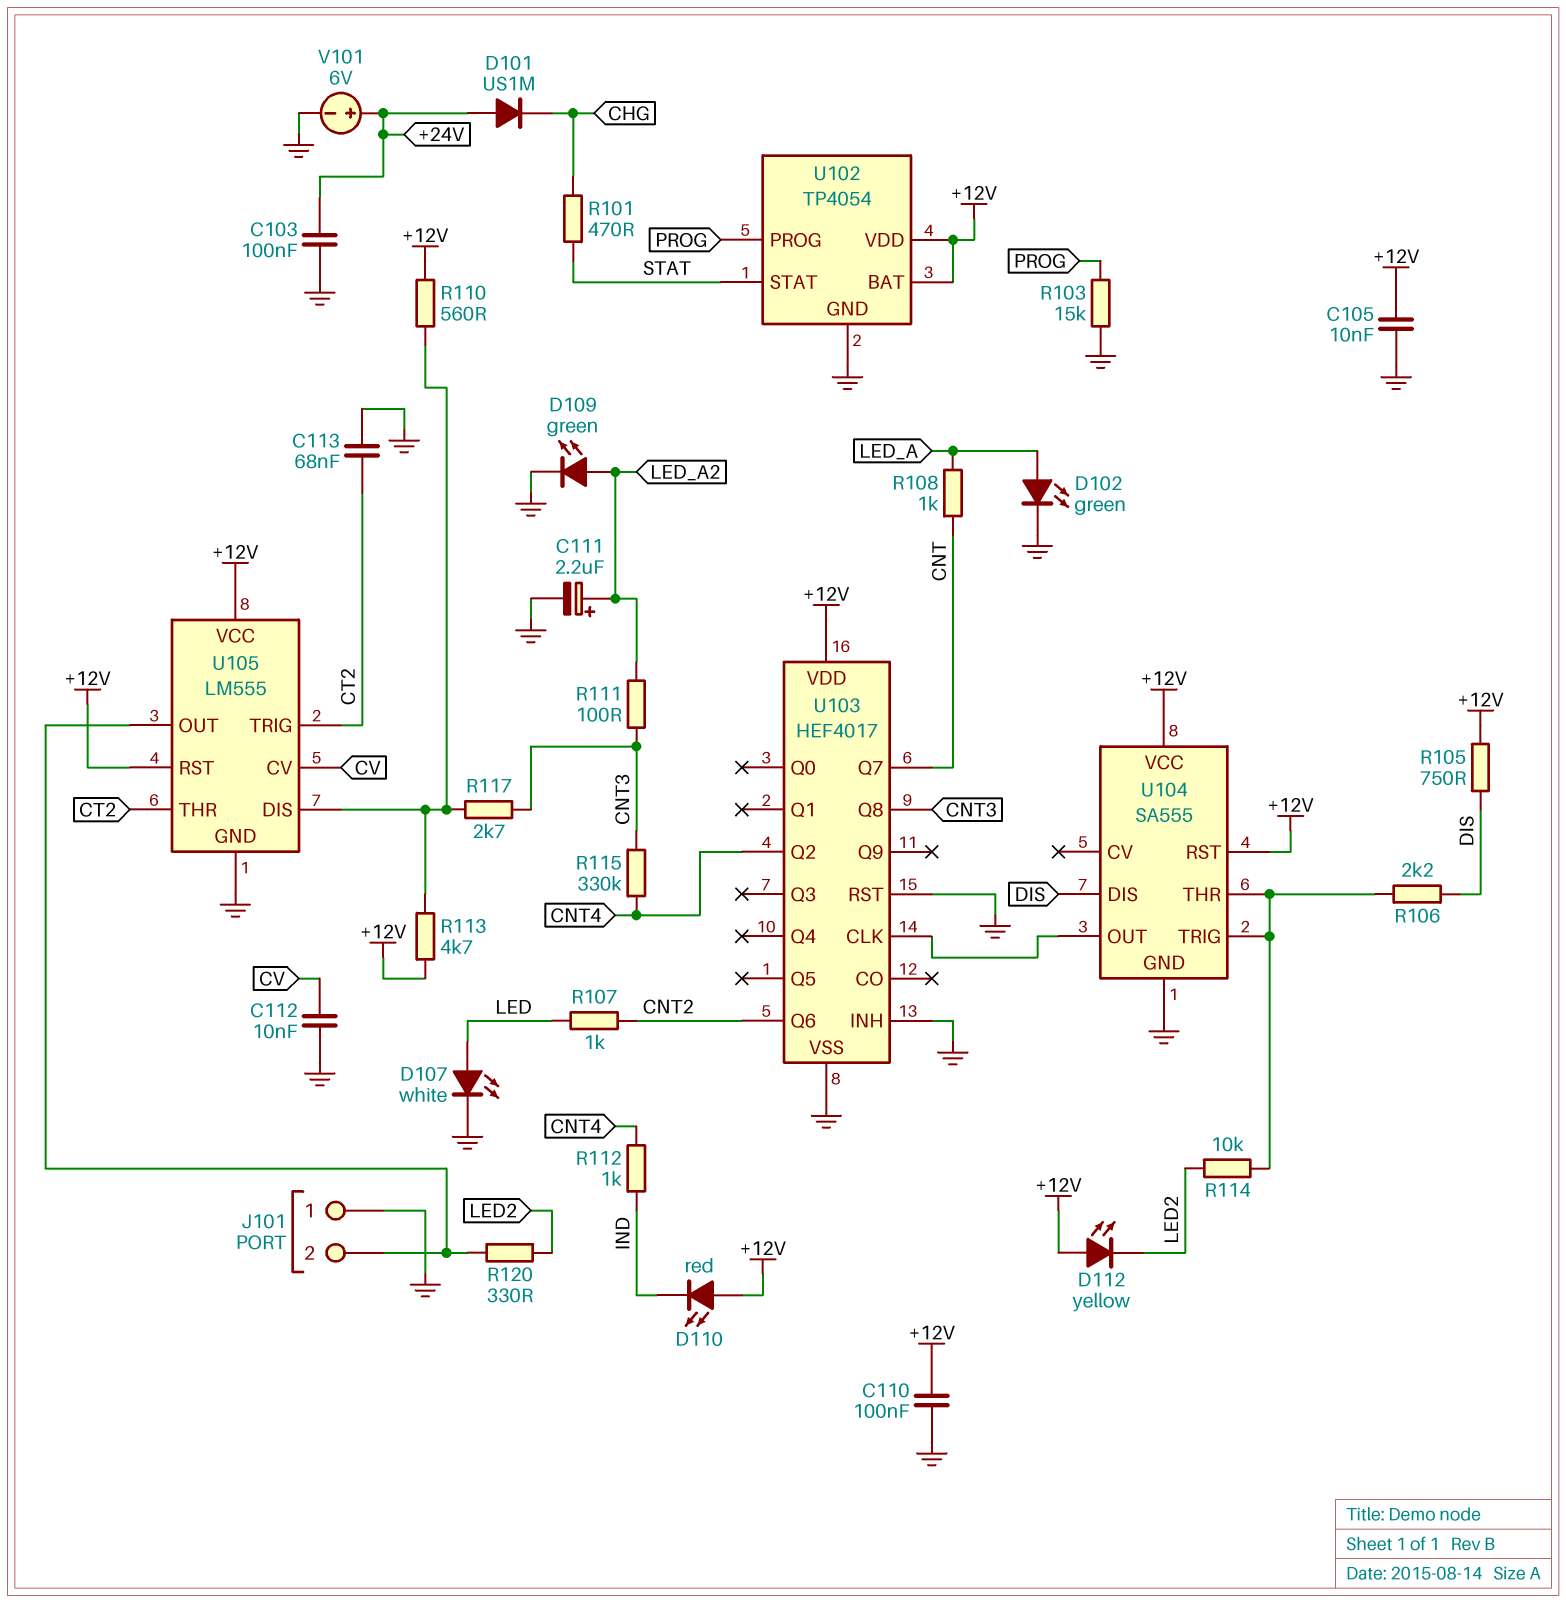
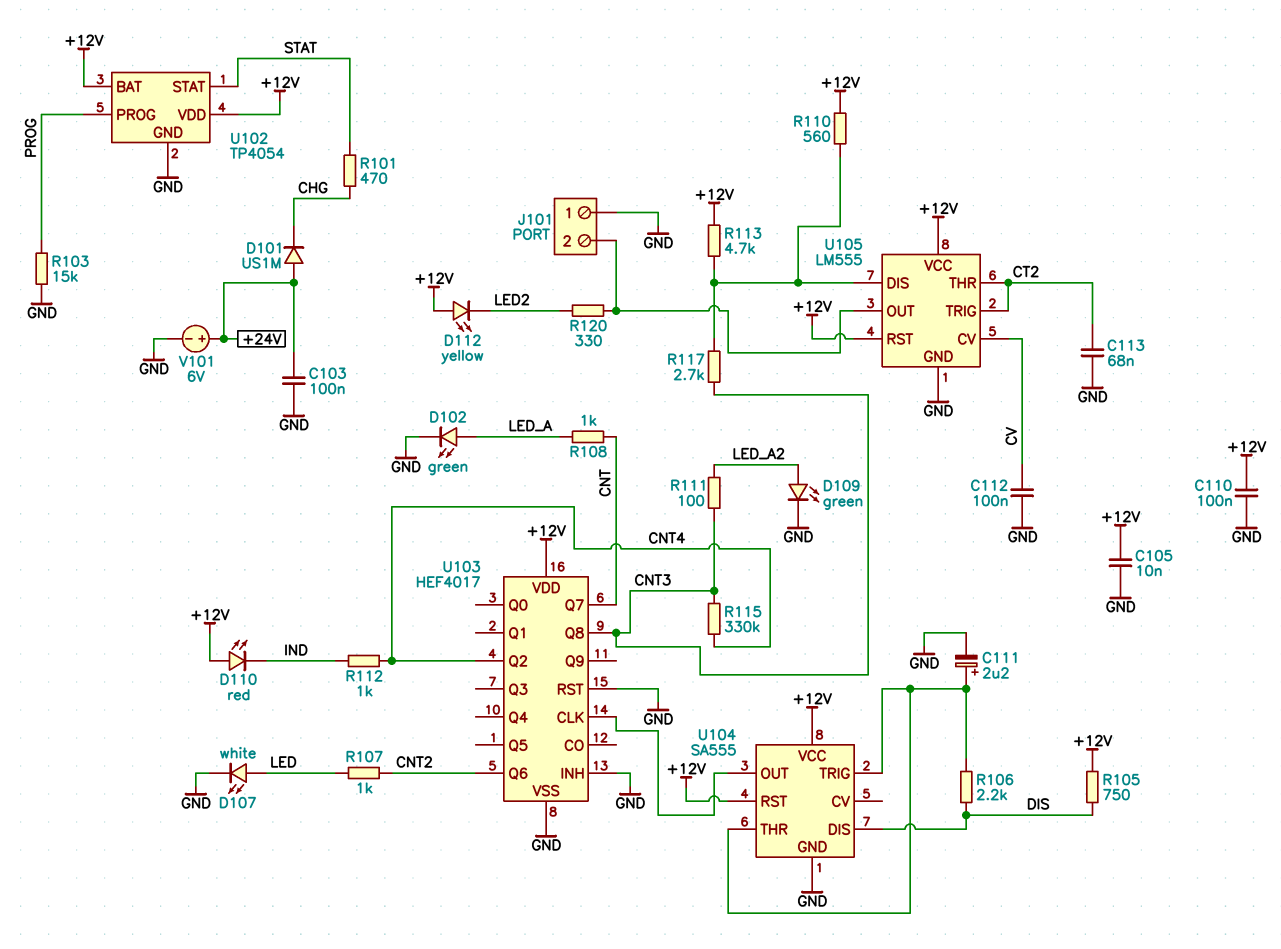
C111: 2.2uF (plus LED_A2, minus GND) -> 2.2uF (plus U104/THR, minus GND)
C112: 10nF (CV, GND) -> 100nF (CV, GND)
R114: 10k (LED2, U104/THR) -> none

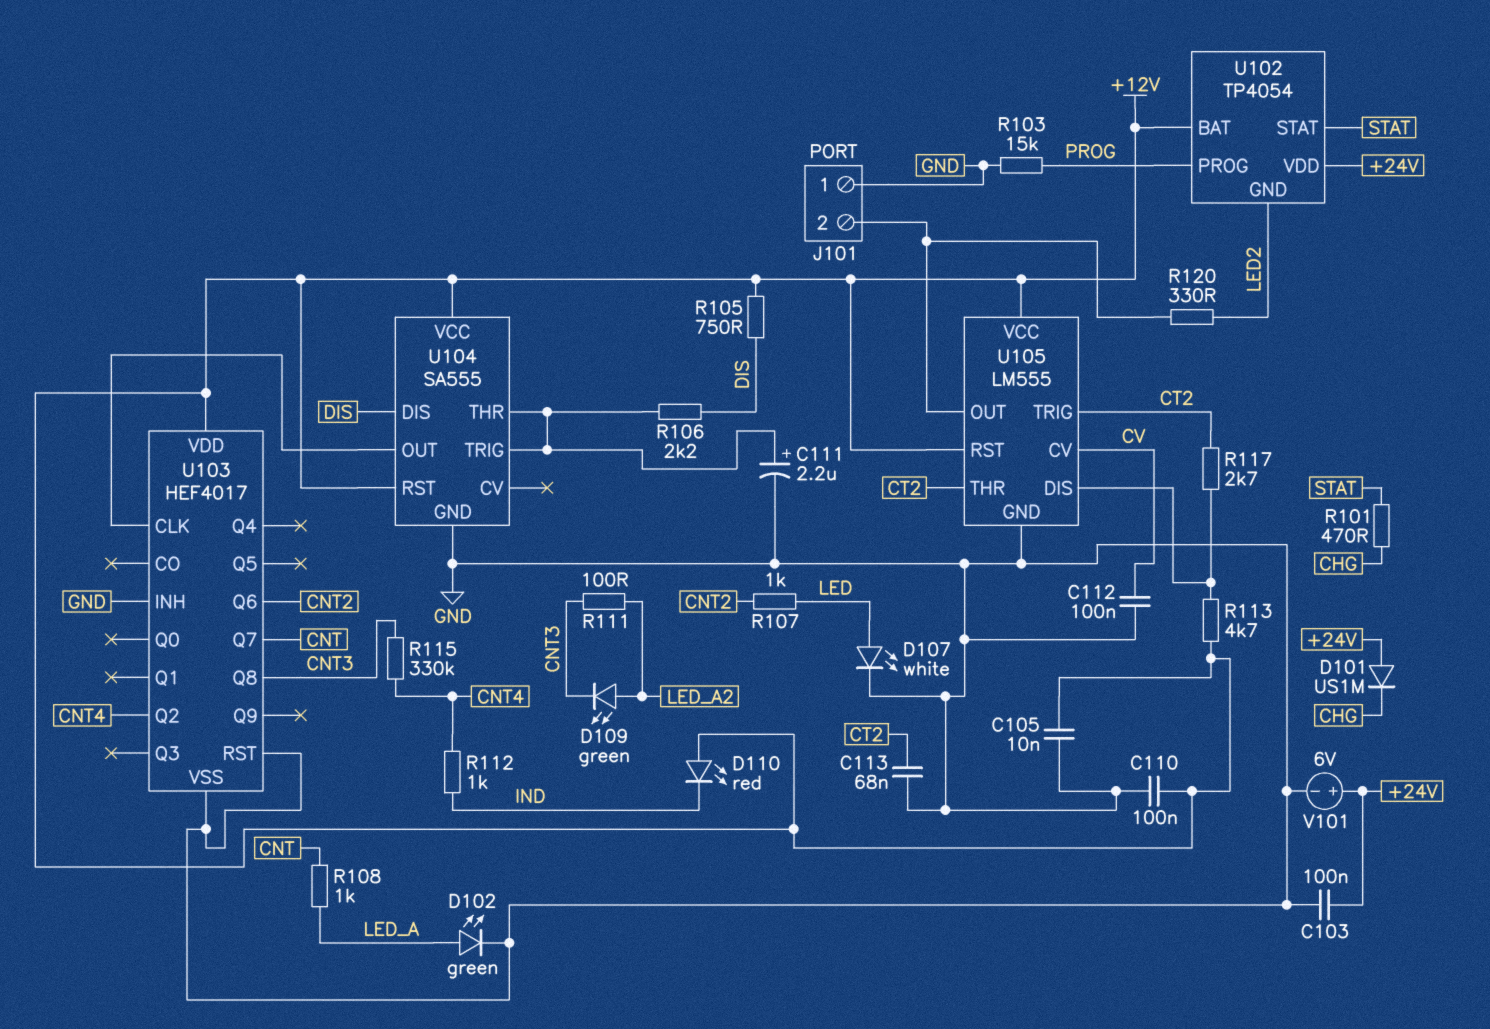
D109: LED green (A LED_A2, K GND) -> LED green (A LED_A2, K CNT3)
D112: LED yellow (A +12V, K LED2) -> none
R110: 560 (+12V, U105/DIS) -> none
R117: 2.7k (CNT3, U105/DIS) -> 2.7k (CT2, U105/DIS)
U102 pin GND: GND -> LED2
U102 pin VDD: +12V -> +24V

